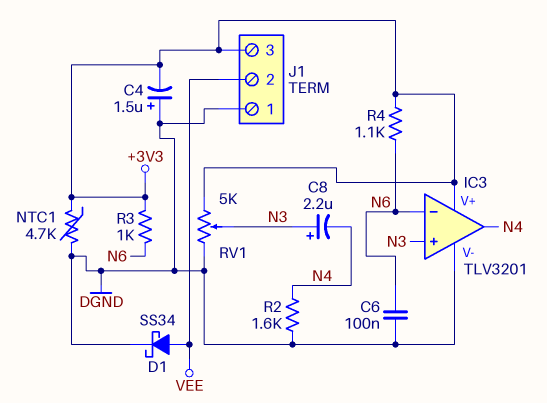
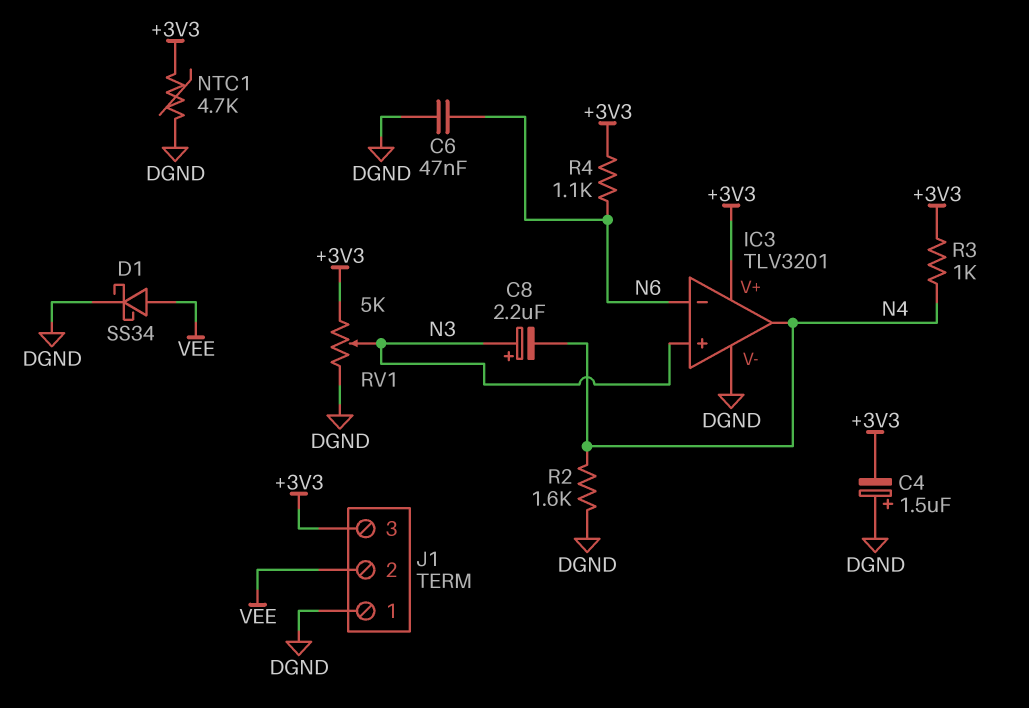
C6: 100nF (DGND, N6) -> 47nF (DGND, N6)
R3: 1k (+3V3, N6) -> 1k (+3V3, N4)

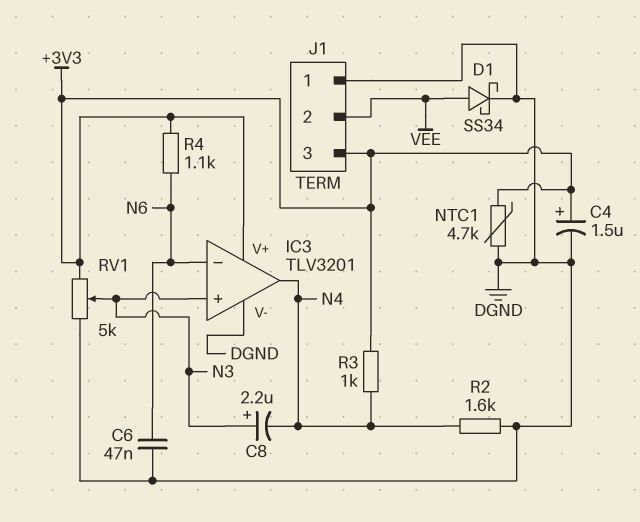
C4: 1.5uF (plus DGND, minus +3V3) -> 1.5uF (plus +3V3, minus DGND)

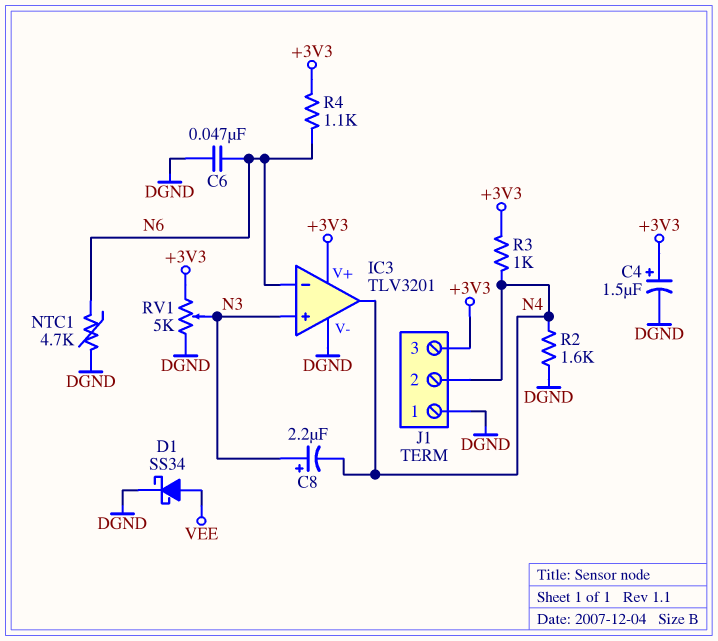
J1 pin 2: VEE -> N4
NTC1: 4.7k (+3V3, DGND) -> 4.7k (DGND, N6)

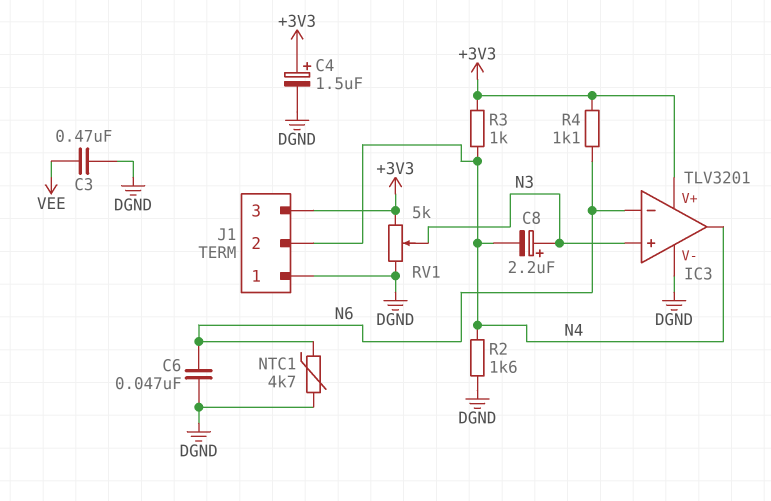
C3: none -> 470nF (DGND, VEE)
D1: schottky SS34 (A VEE, K DGND) -> none

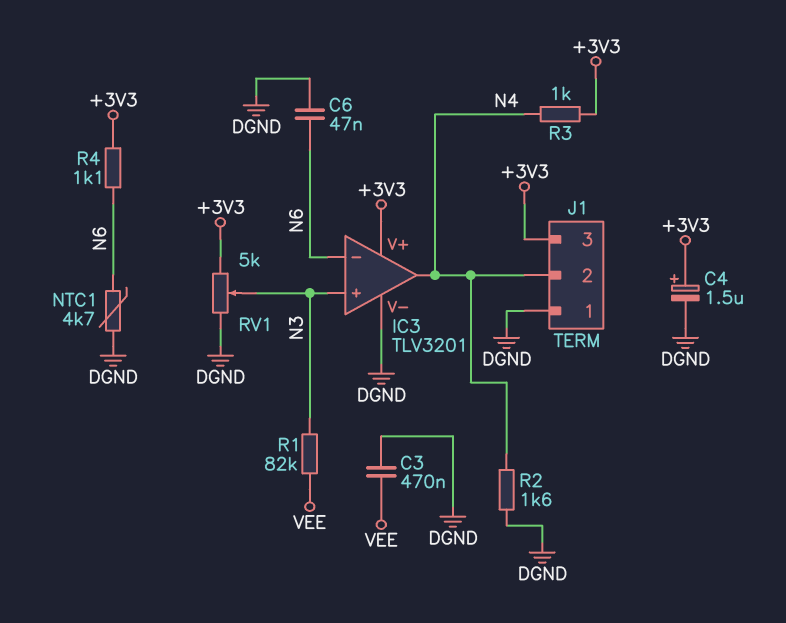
C8: 2.2uF (plus N3, minus N4) -> none
R1: none -> 82k (N3, VEE)

